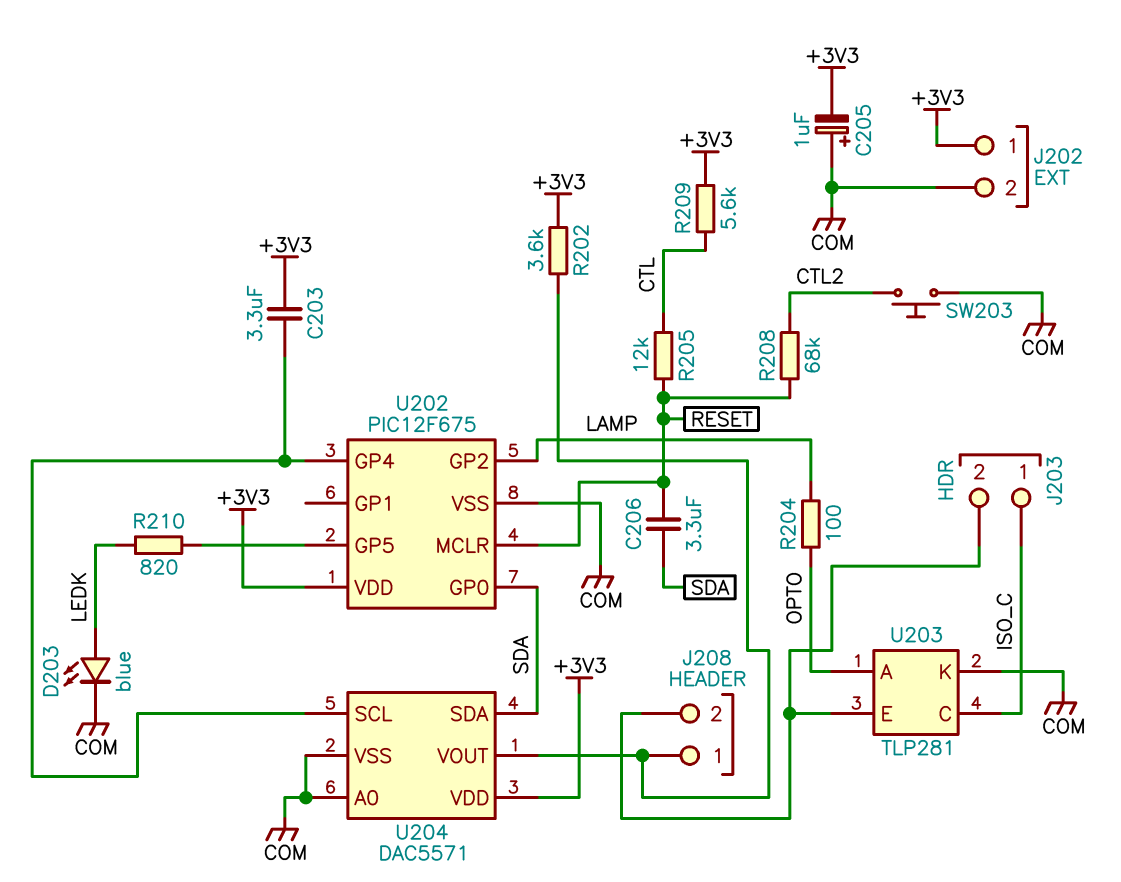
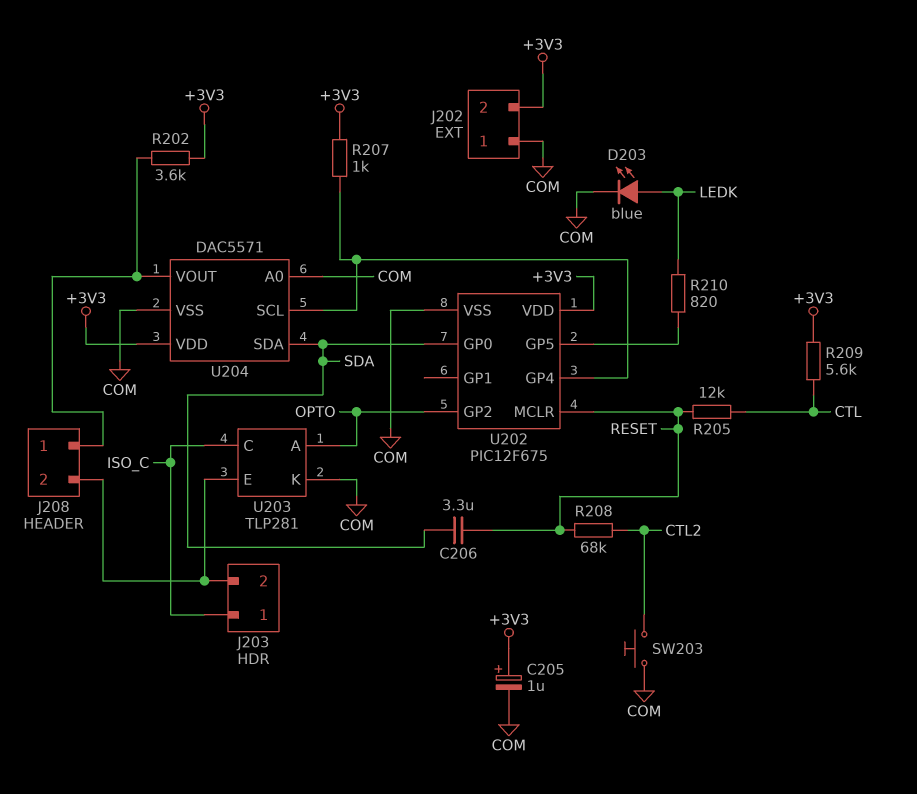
C203: 3.3uF (+3V3, U202/GP4) -> none
C205: 1uF (plus COM, minus +3V3) -> 1uF (plus +3V3, minus COM)
J202 pin 1: +3V3 -> COM
J202 pin 2: COM -> +3V3
R204: 100 (LAMP, OPTO) -> none
R207: none -> 1k (+3V3, U202/GP4)
U202 pin GP2: LAMP -> OPTO

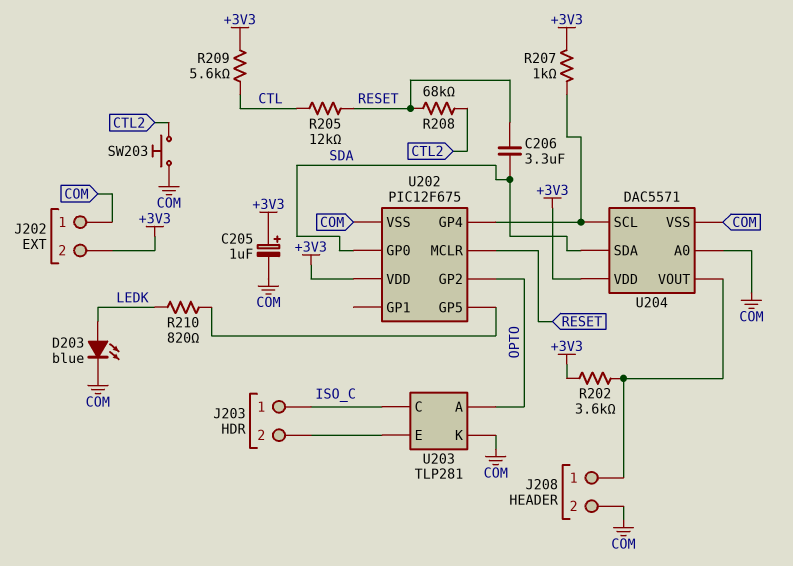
J208 pin 2: J203/2 -> COM

